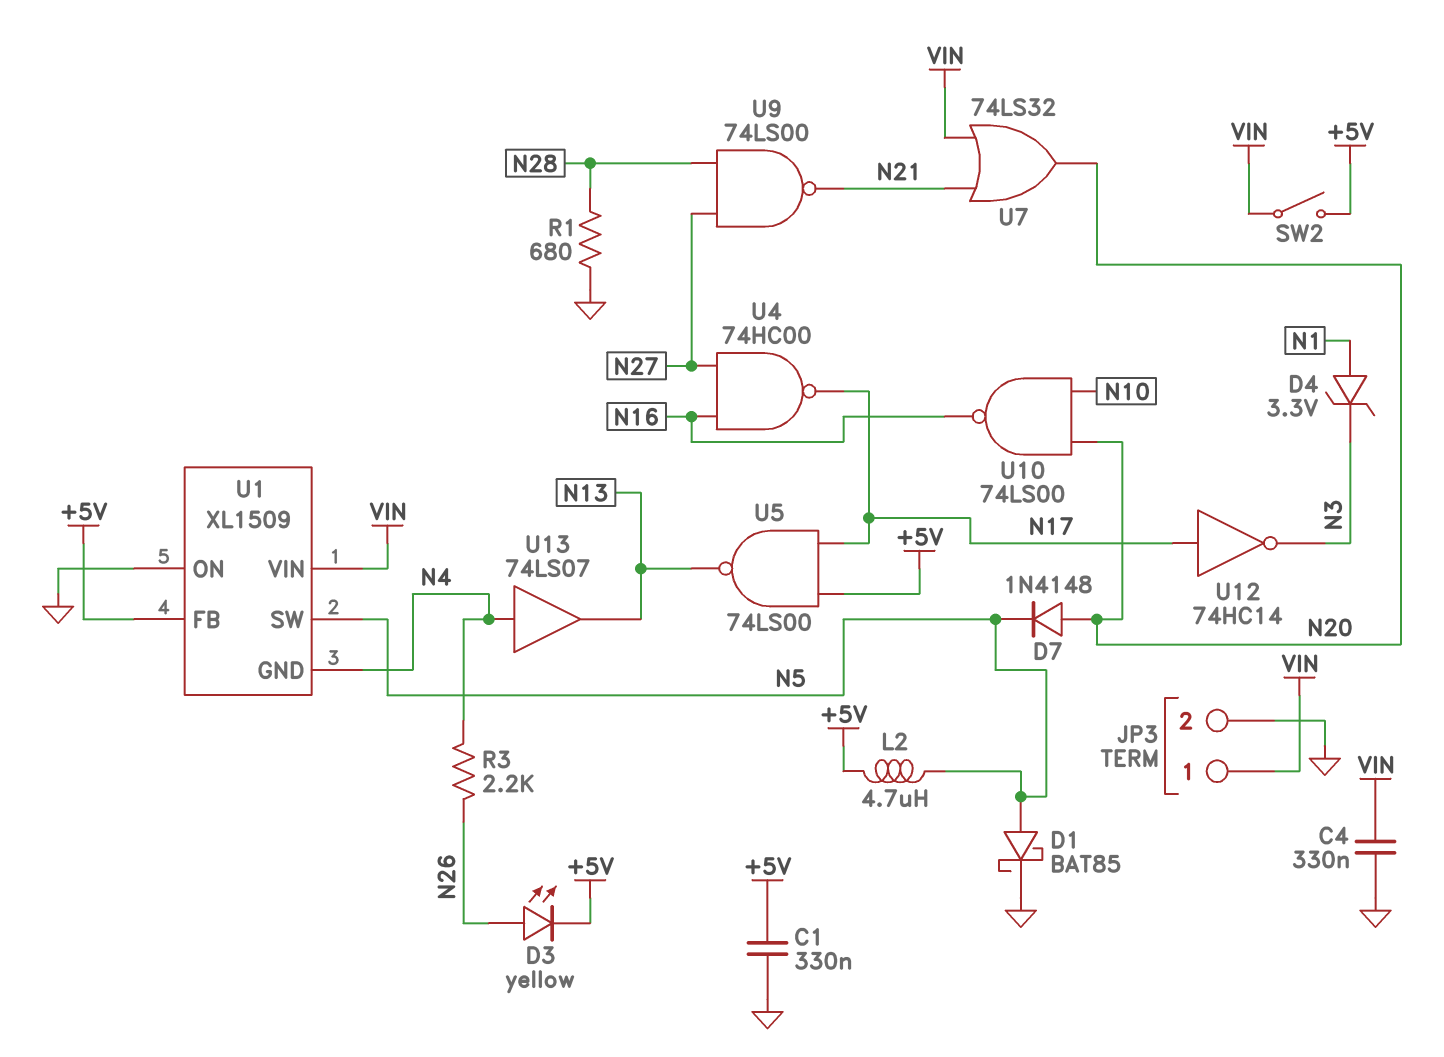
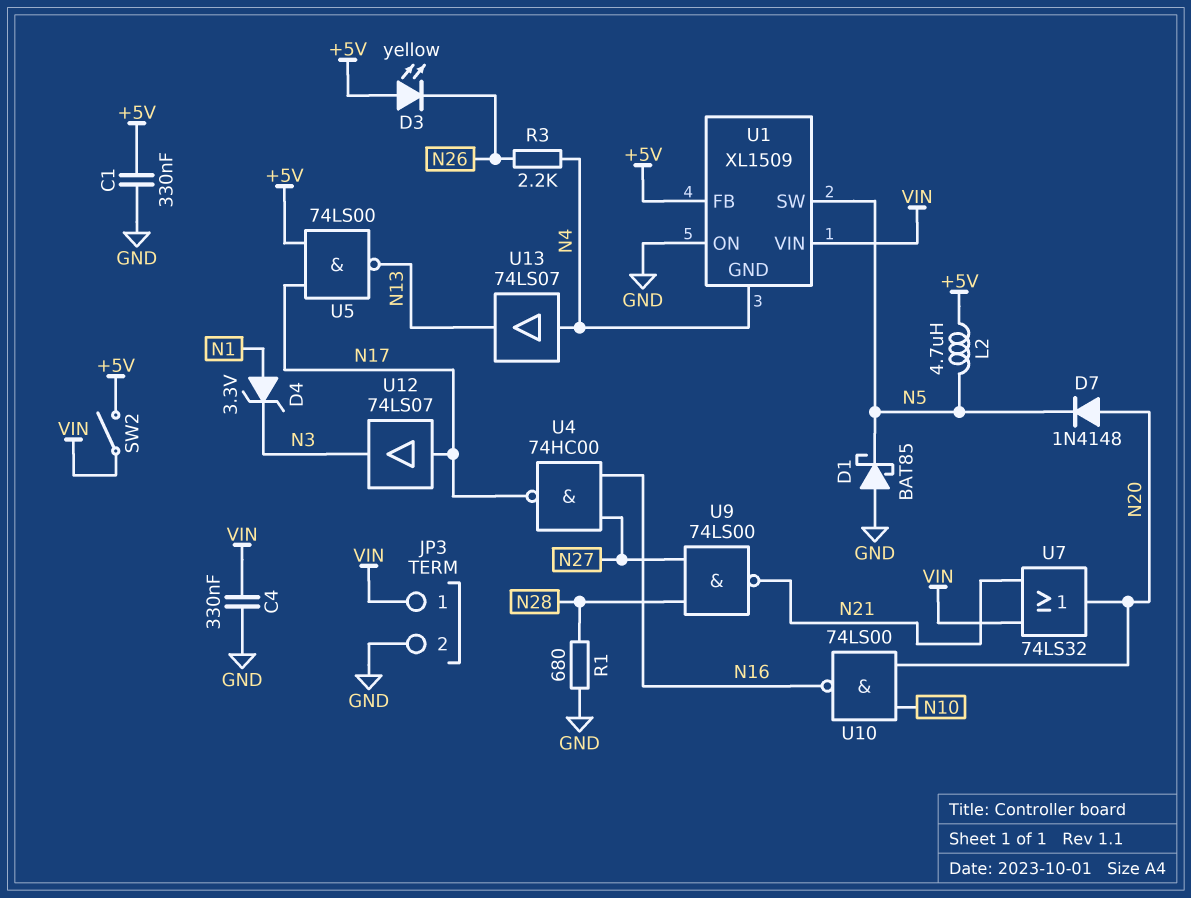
D1: schottky BAT85 (A N5, K GND) -> schottky BAT85 (A GND, K N5)
D3: LED yellow (A N26, K +5V) -> LED yellow (A +5V, K N26)
U12: NOT 74HC14 (in N17, out N3) -> buffer 74LS07 (in N17, out N3)

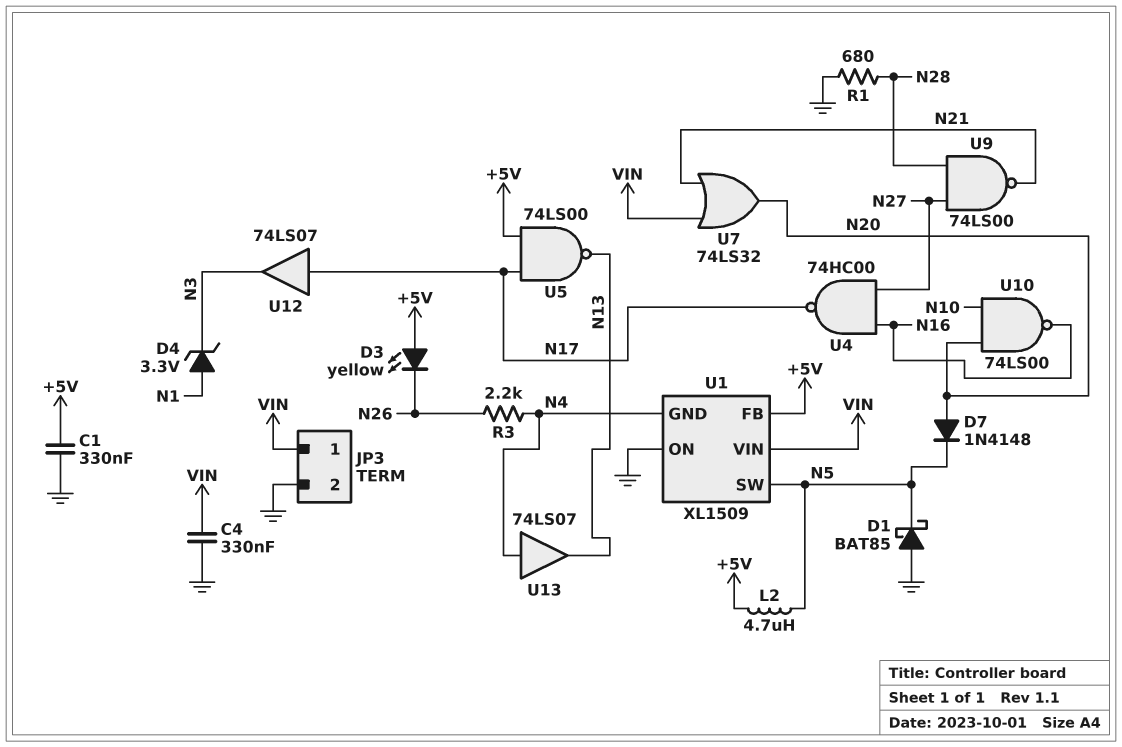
SW2: switch (+5V, VIN) -> none

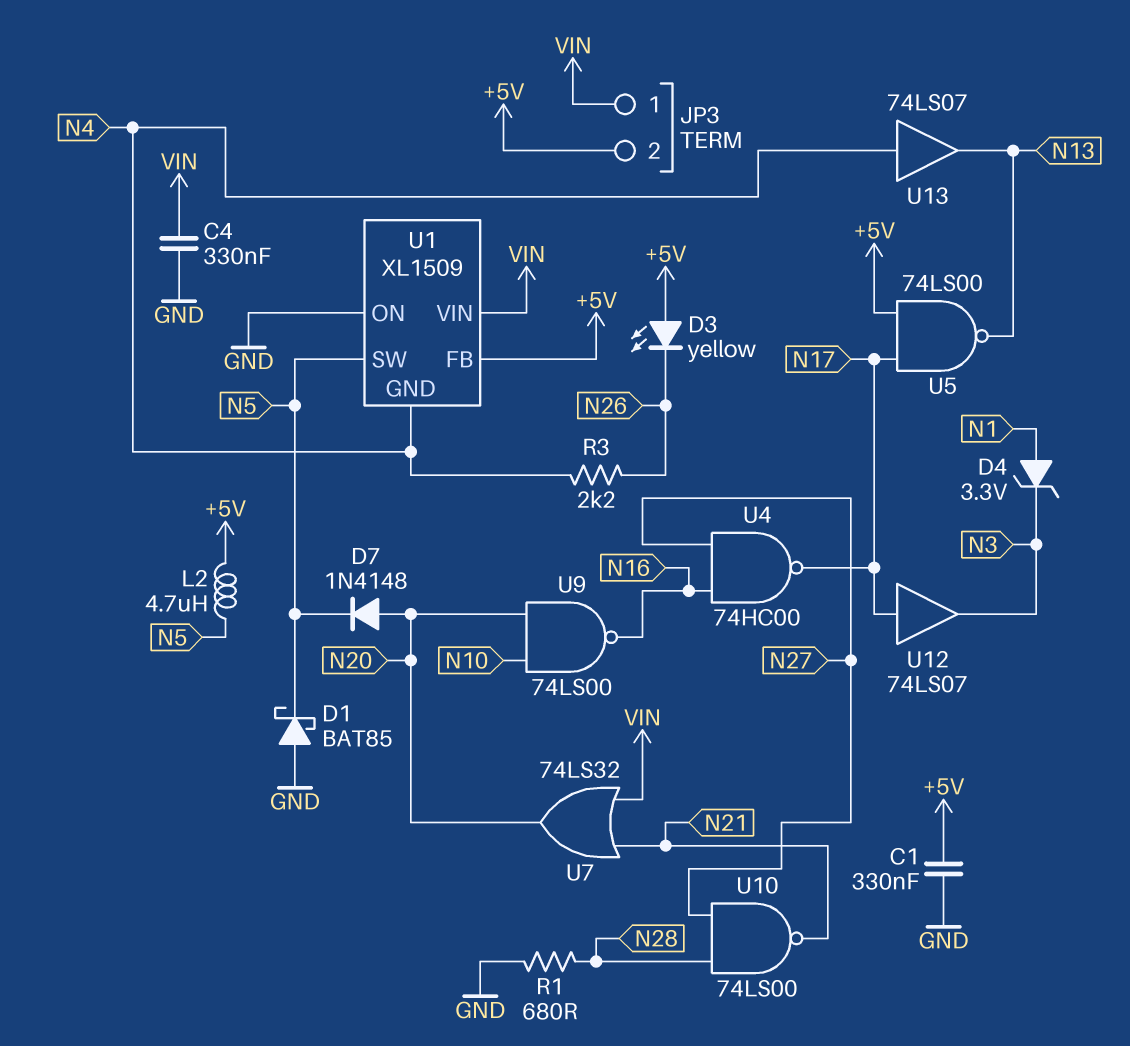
JP3 pin 2: GND -> +5V
U9: NAND 74LS00 (in N27, in N28, out N21) -> NAND 74LS00 (in N10, in N20, out N16)
U10: NAND 74LS00 (in N10, in N20, out N16) -> NAND 74LS00 (in N27, in N28, out N21)

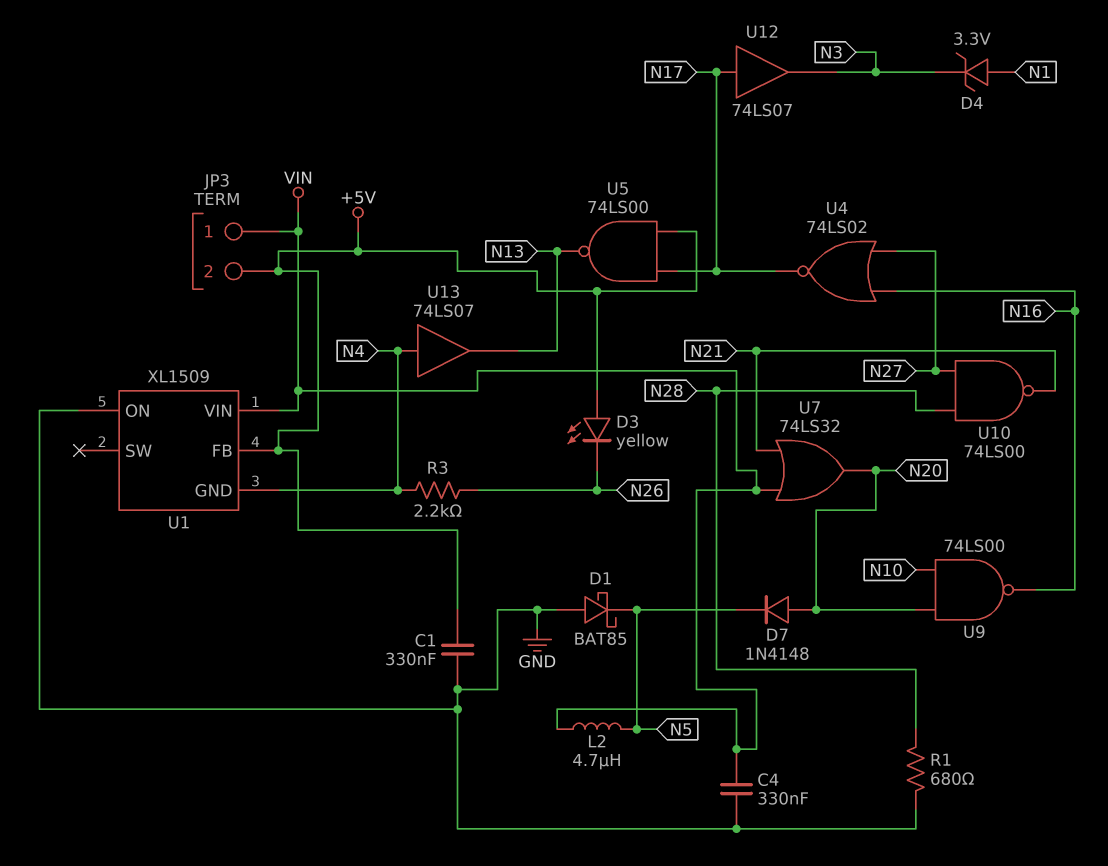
L2: 4.7uH (+5V, N5) -> 4.7uH (N5, VIN)
U1 pin SW: N5 -> none
U4: NAND 74HC00 (in N16, in N27, out N17) -> NOR 74LS02 (in N16, in N27, out N17)

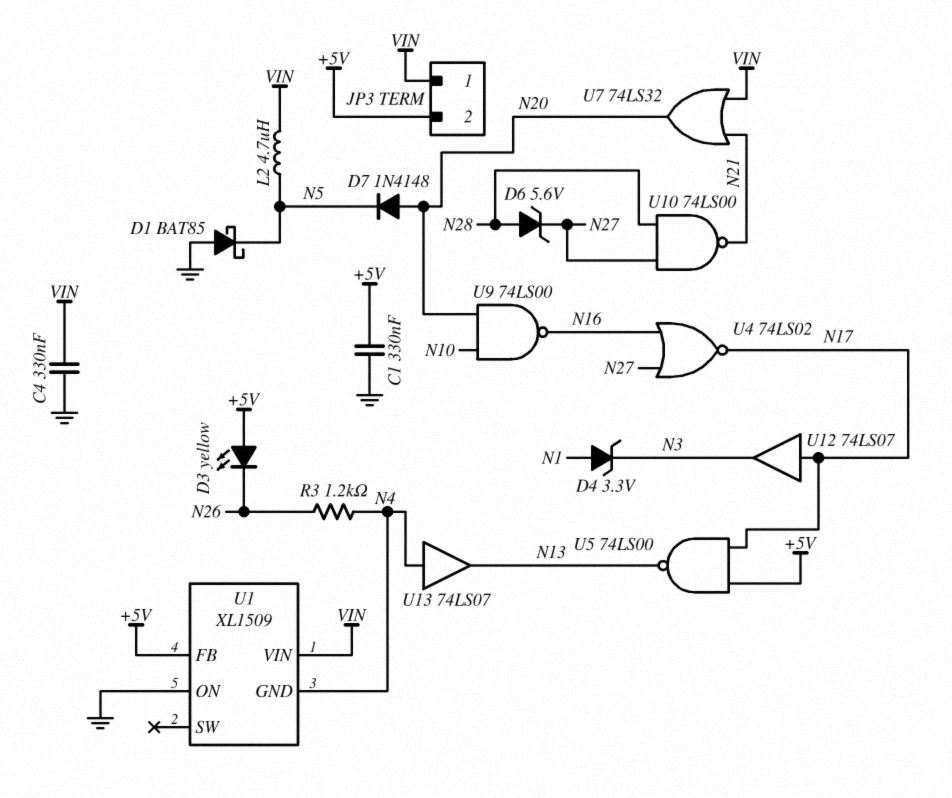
D6: none -> zener 5.6V (A N28, K N27)
R1: 680 (GND, N28) -> none
R3: 2.2k (N4, N26) -> 1.2k (N4, N26)

